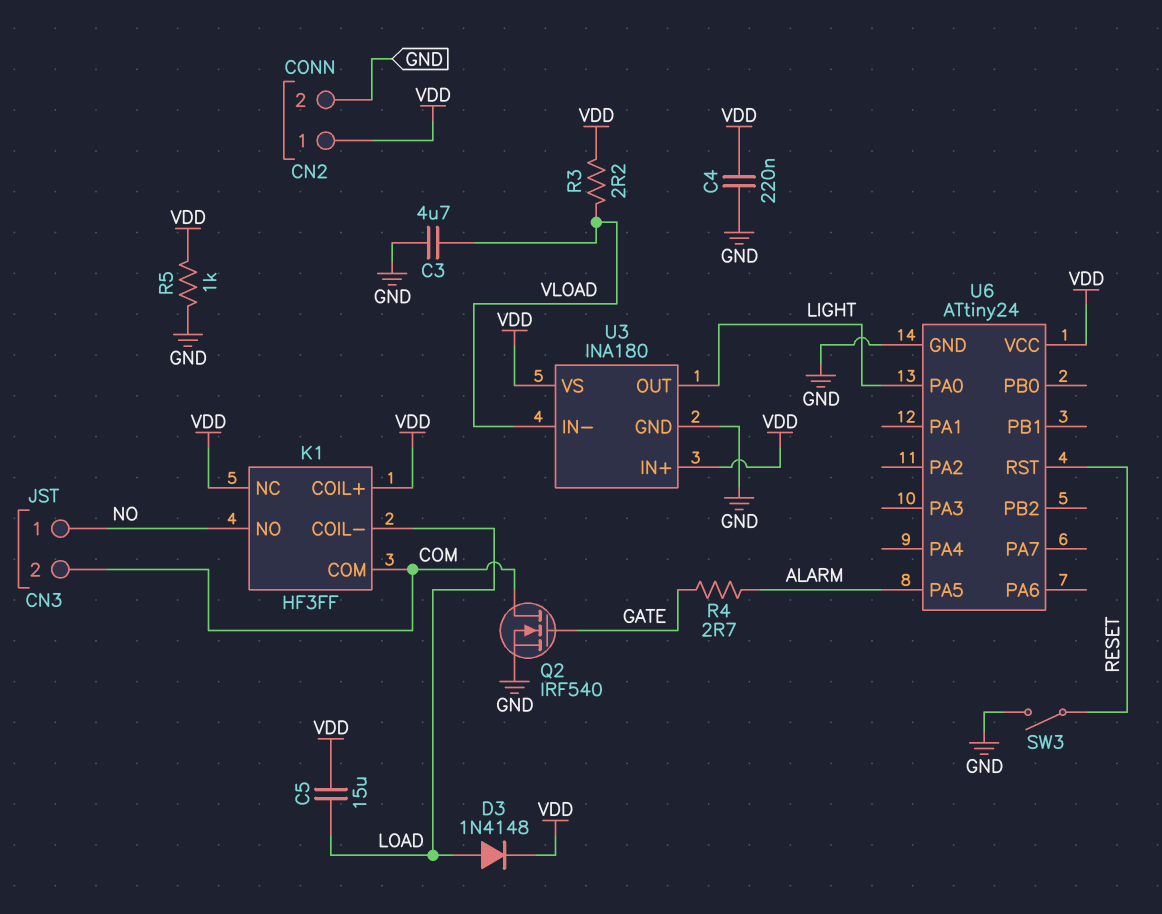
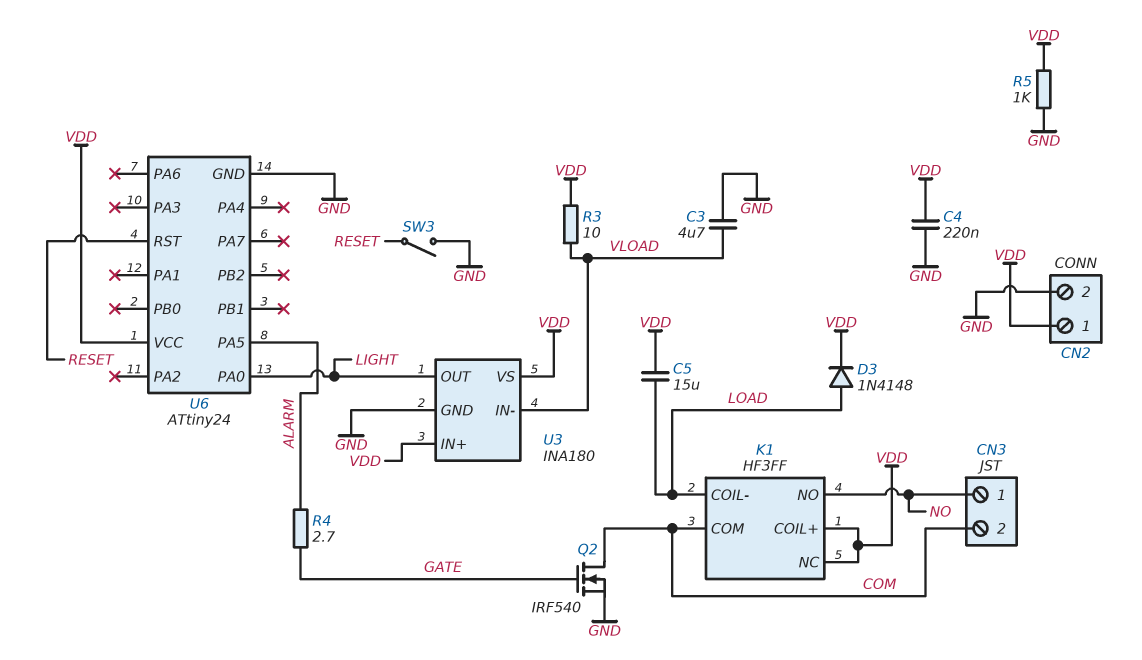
R3: 2.2 (VDD, VLOAD) -> 10 (VDD, VLOAD)

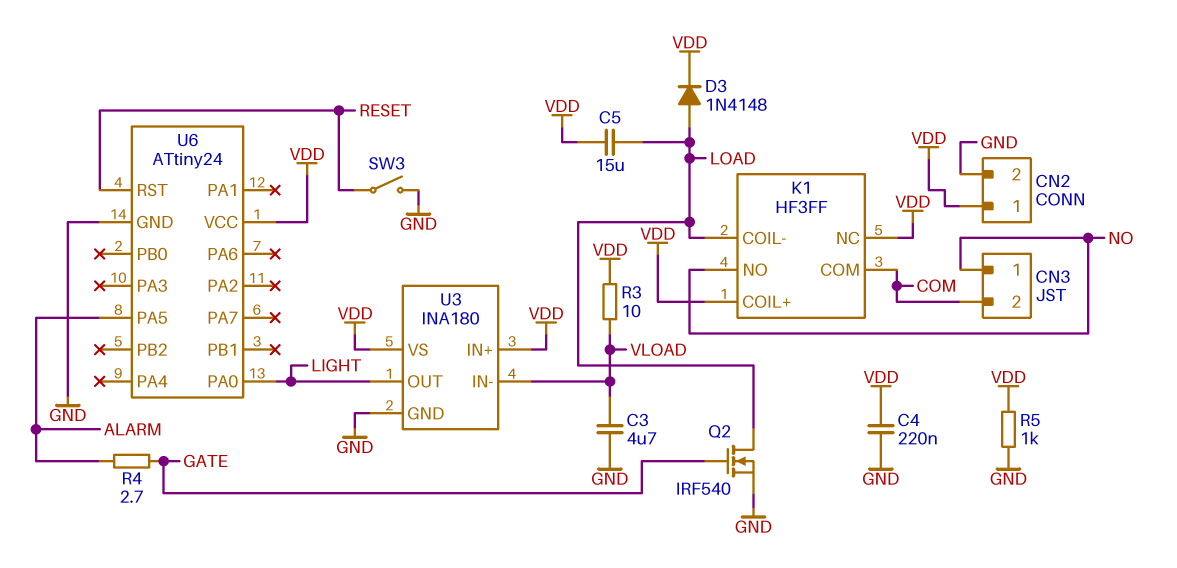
Q2: NMOS IRF540 (G GATE, D COM, S GND) -> NMOS IRF540 (G GATE, D LOAD, S GND)

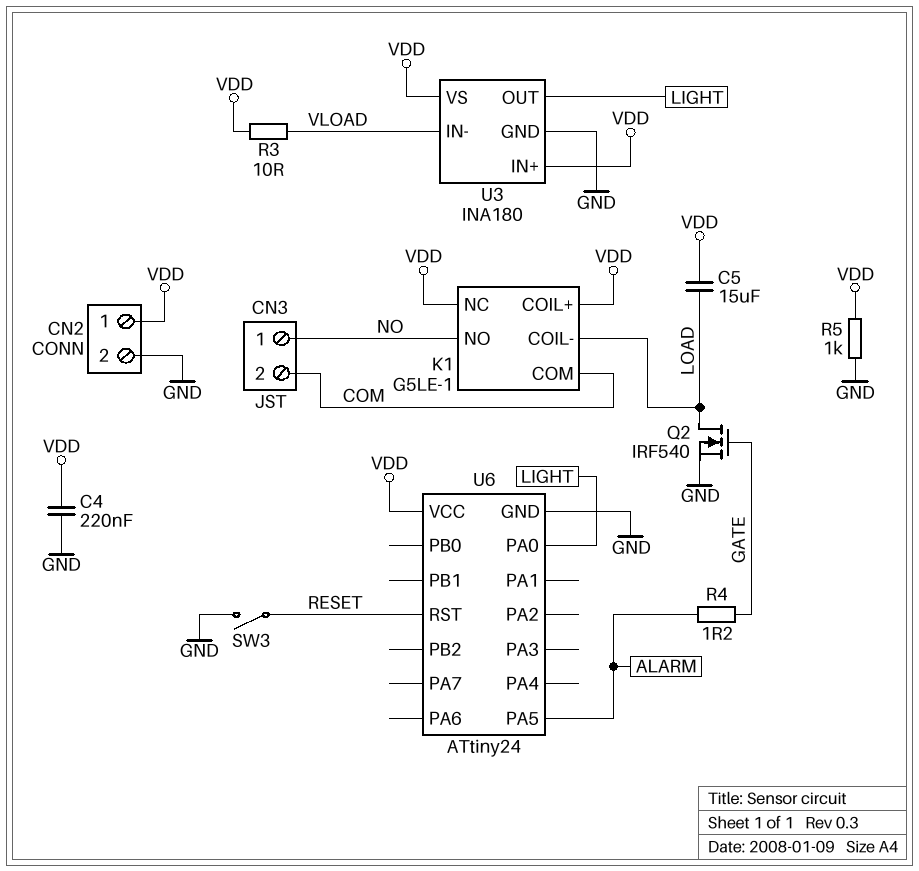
C3: 4.7uF (GND, VLOAD) -> none
D3: diode 1N4148 (A LOAD, K VDD) -> none
K1: HF3FF -> G5LE-1
R4: 2.7 (ALARM, GATE) -> 1.2 (ALARM, GATE)

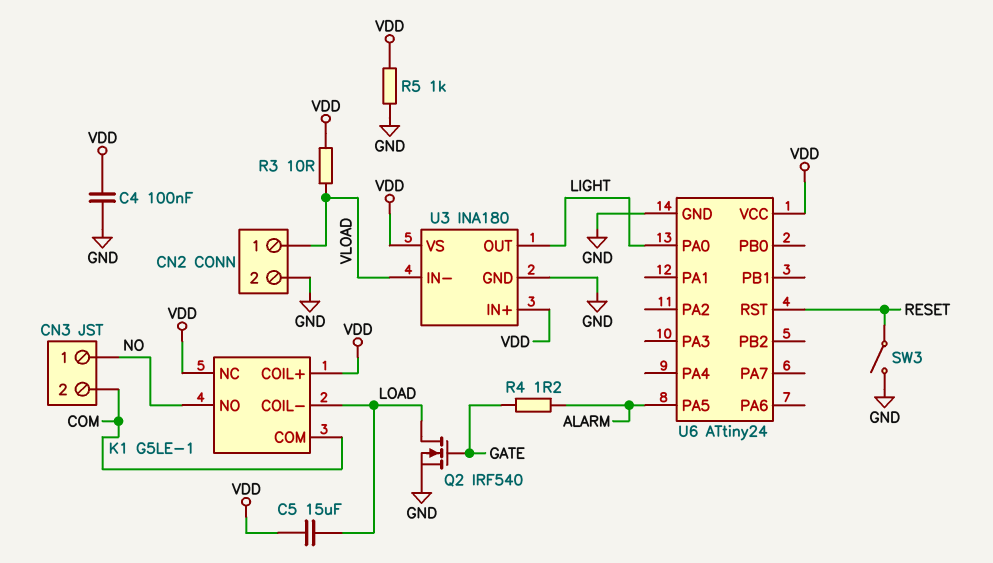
C4: 220nF (GND, VDD) -> 100nF (GND, VDD)
CN2 pin 1: VDD -> VLOAD

